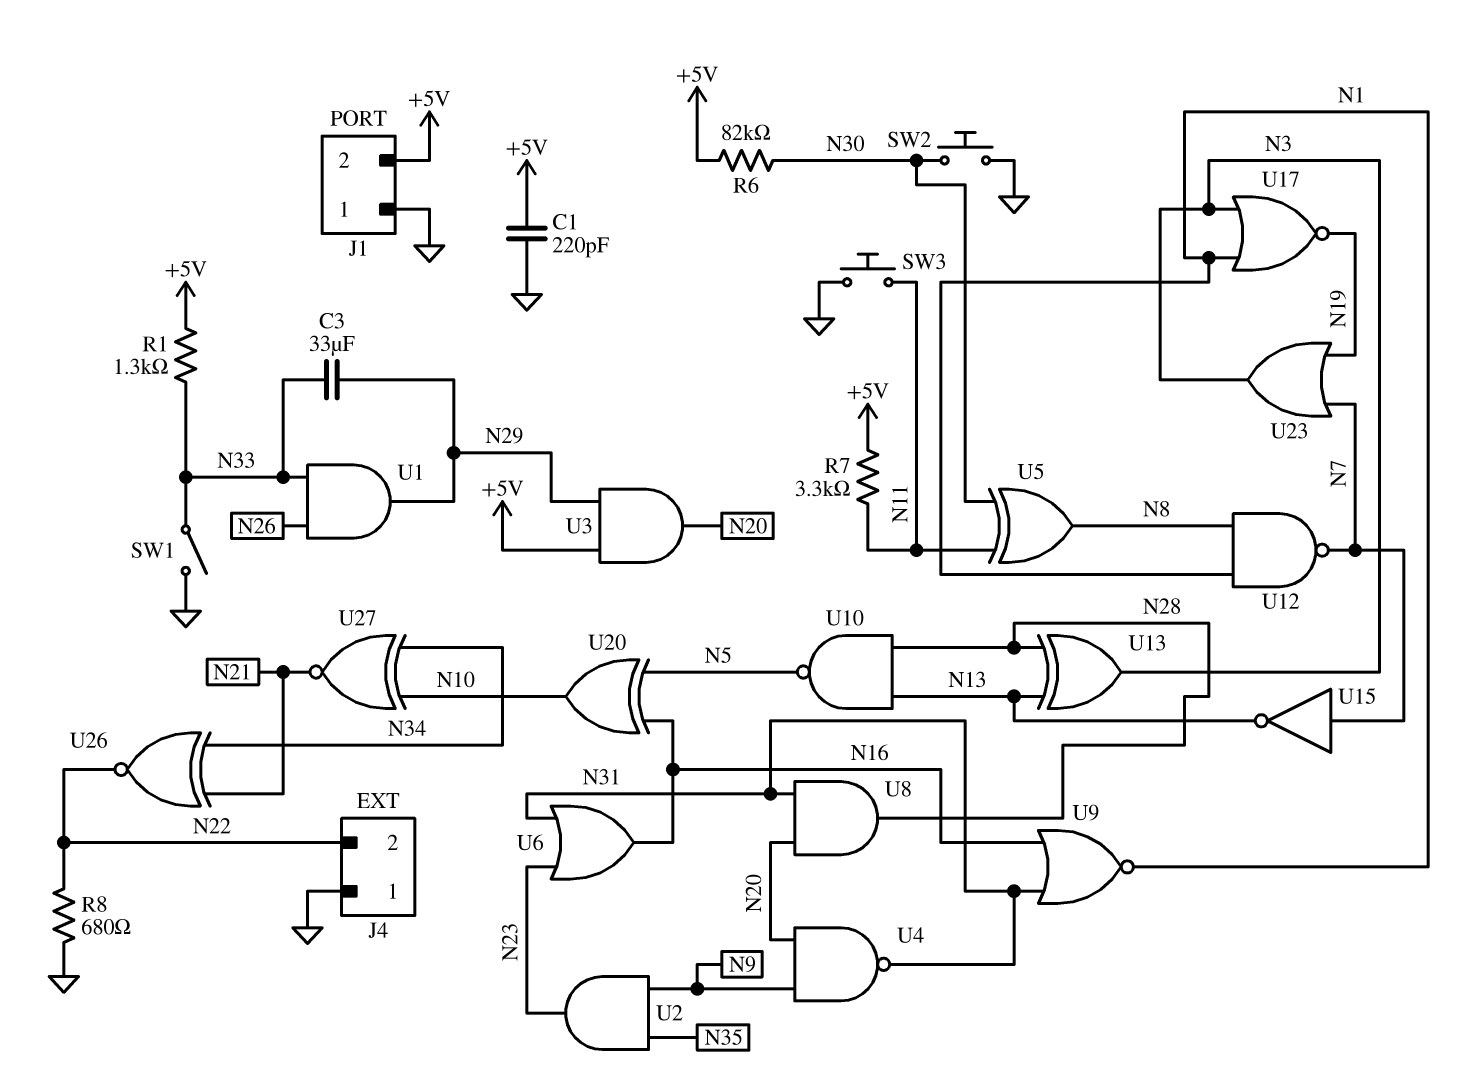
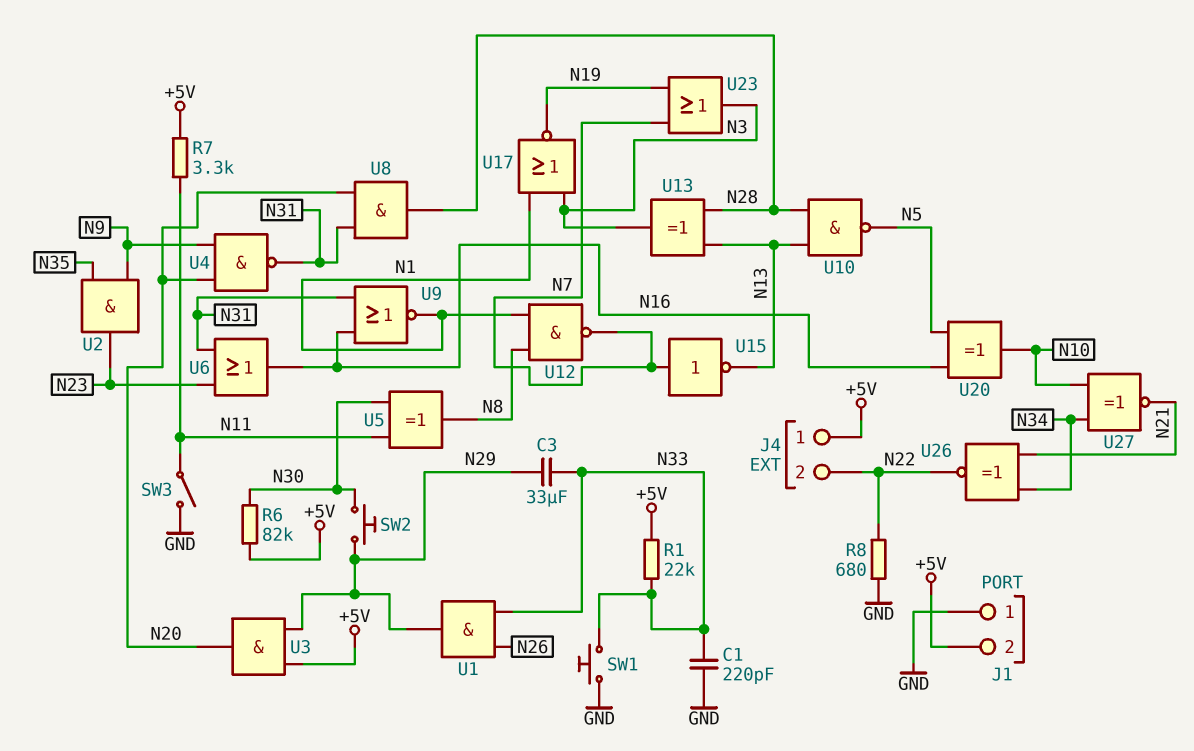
C1: 220pF (+5V, GND) -> 220pF (GND, N33)
J4 pin 1: GND -> +5V
R1: 1.3k (+5V, N33) -> 22k (+5V, N33)
SW1: switch (GND, N33) -> button (GND, N33)
SW2: button (GND, N30) -> button (N29, N30)
SW3: button (GND, N11) -> switch (GND, N11)

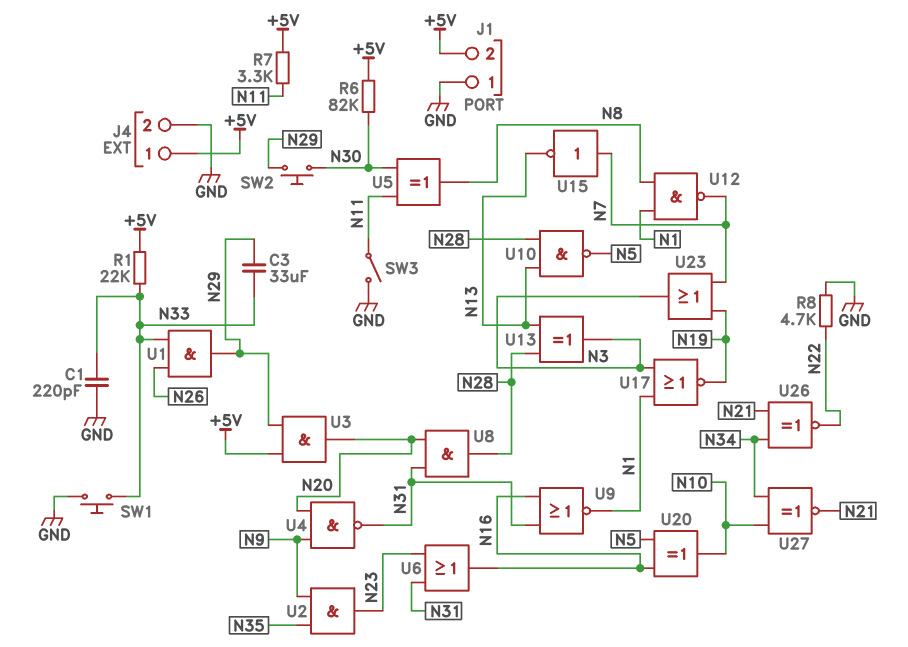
J4 pin 2: N22 -> GND
R8: 680 (GND, N22) -> 4.7k (GND, N22)

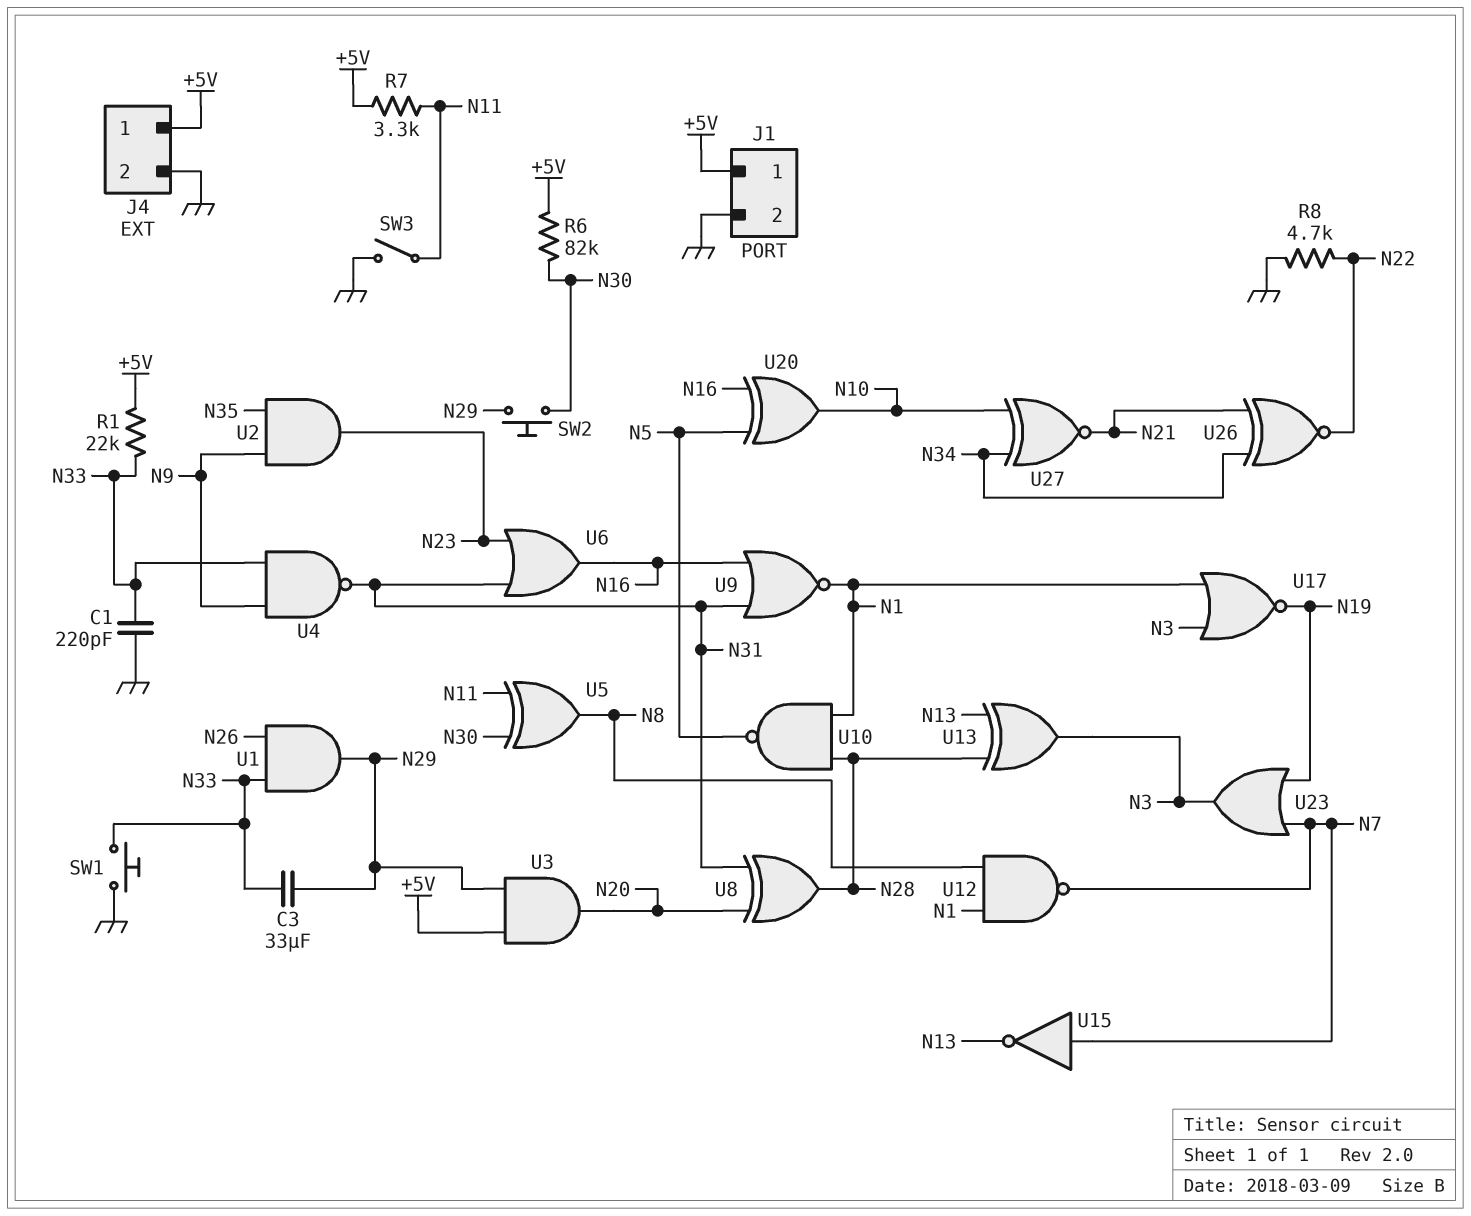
J1 pin 1: GND -> +5V
J1 pin 2: +5V -> GND
U4: NAND (in N9, in N20, out N31) -> NAND (in N9, in N33, out N31)
U8: AND (in N20, in N31, out N28) -> XOR (in N20, in N31, out N28)
U10: NAND (in N13, in N28, out N5) -> NAND (in N1, in N28, out N5)

